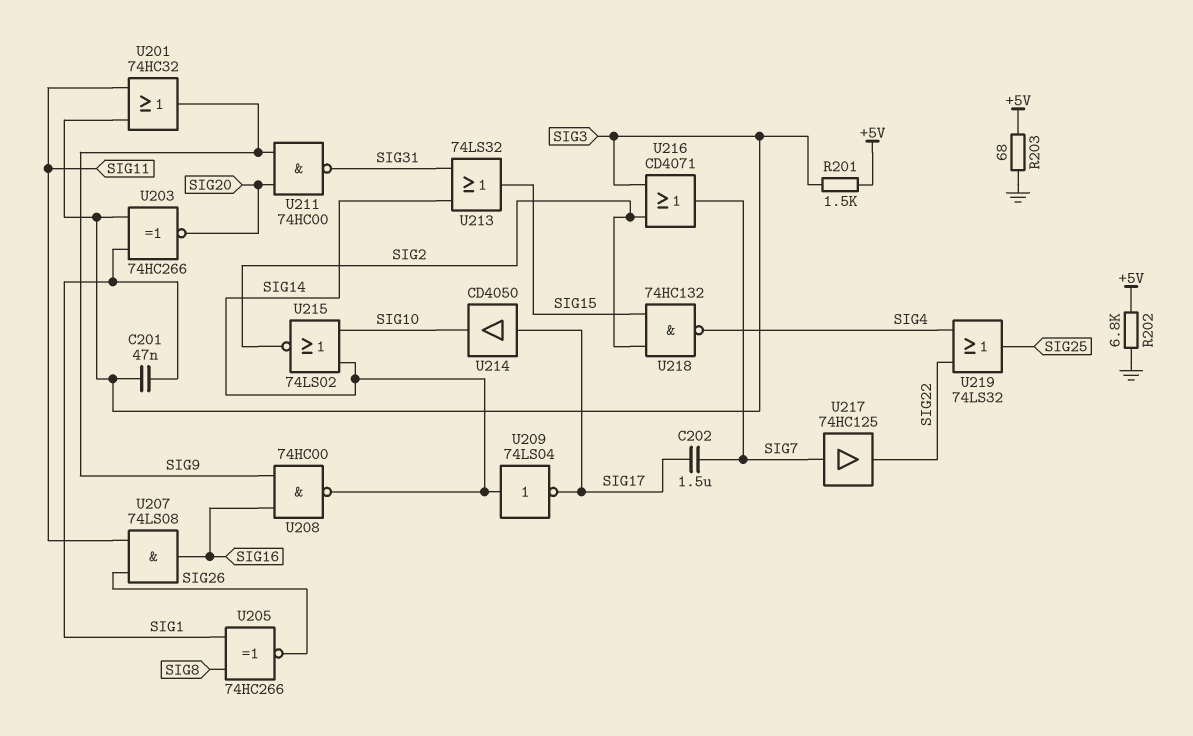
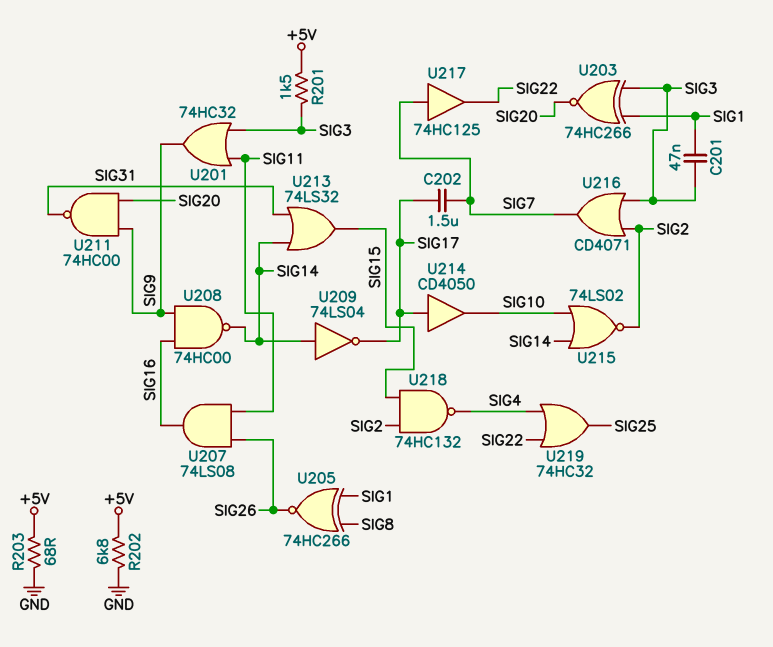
U219: OR 74LS32 (in SIG4, in SIG22, out SIG25) -> OR 74HC32 (in SIG4, in SIG22, out SIG25)

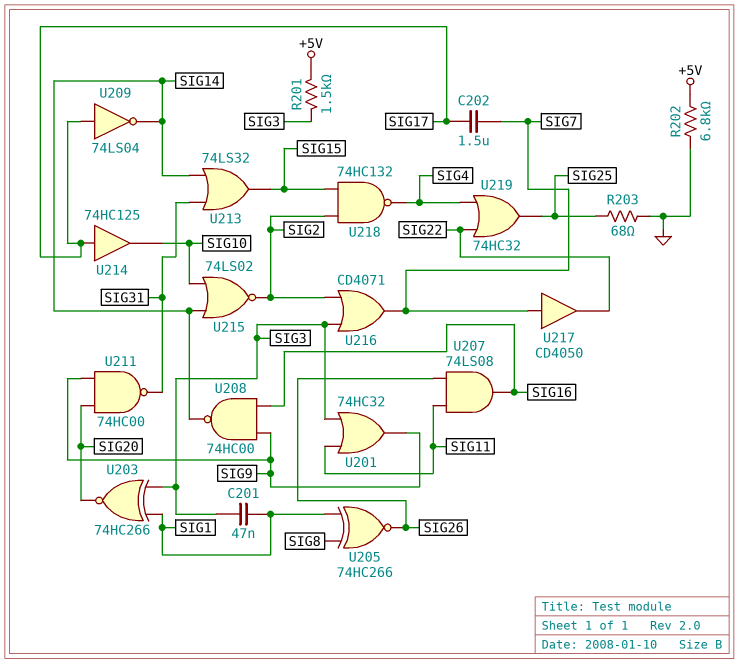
R203: 68 (+5V, GND) -> 68 (GND, SIG25)
U209: NOT 74LS04 (in SIG14, out SIG17) -> NOT 74LS04 (in SIG17, out SIG14)
U214: buffer CD4050 (in SIG17, out SIG10) -> buffer 74HC125 (in SIG17, out SIG10)
U217: buffer 74HC125 (in SIG7, out SIG22) -> buffer CD4050 (in SIG7, out SIG22)

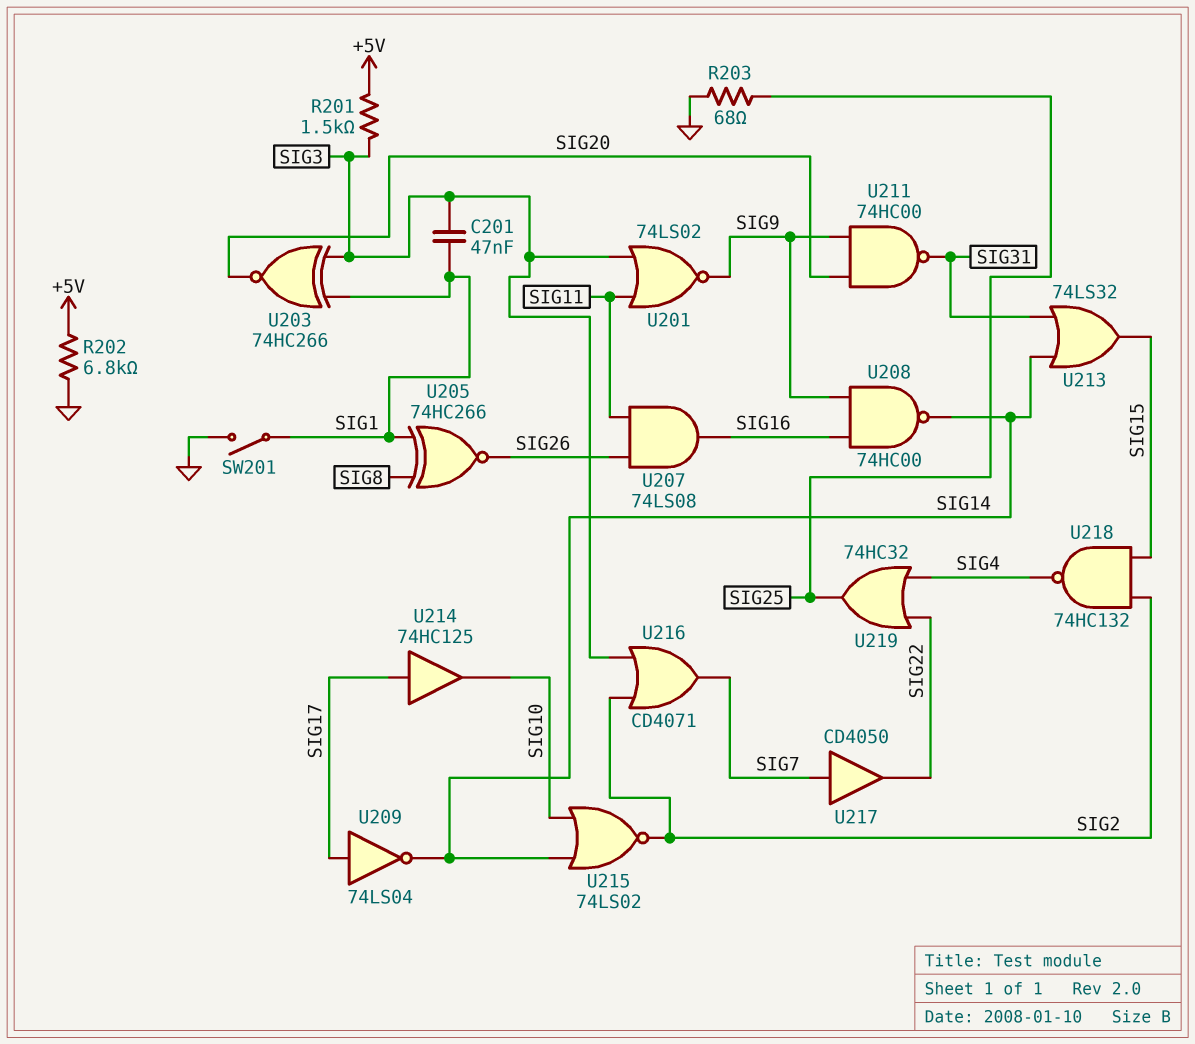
C202: 1.5uF (SIG7, SIG17) -> none
SW201: none -> switch (GND, SIG1)
U201: OR 74HC32 (in SIG3, in SIG11, out SIG9) -> NOR 74LS02 (in SIG3, in SIG11, out SIG9)

